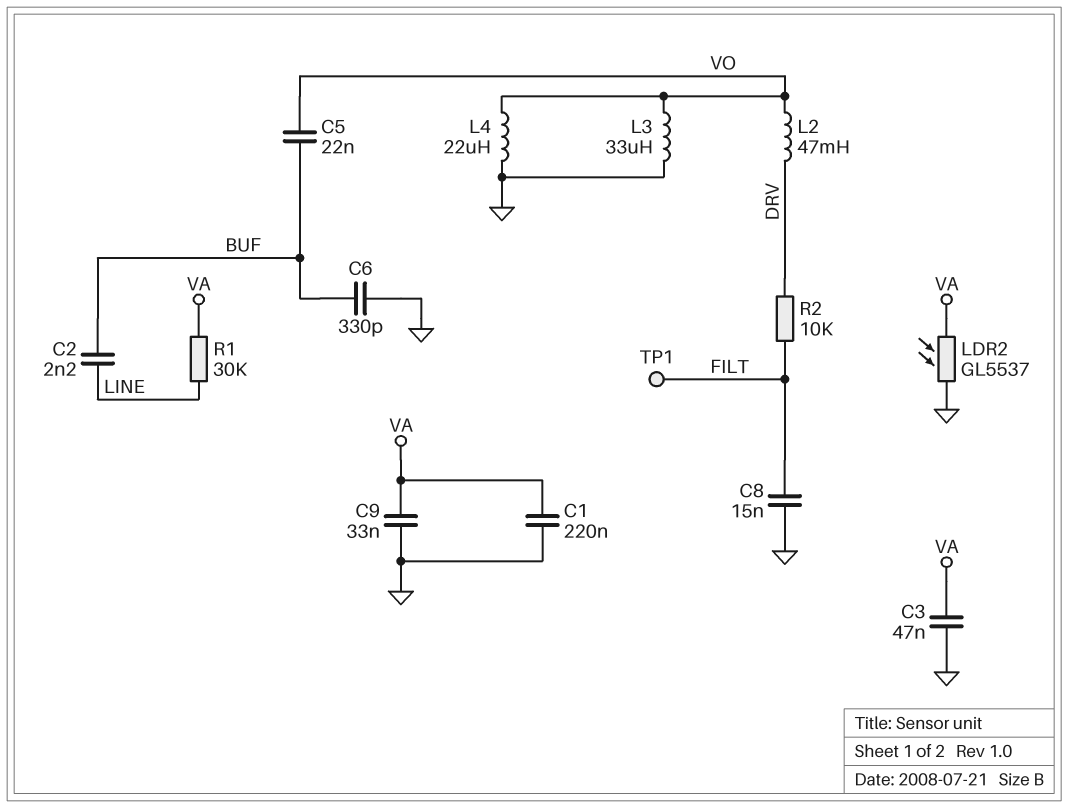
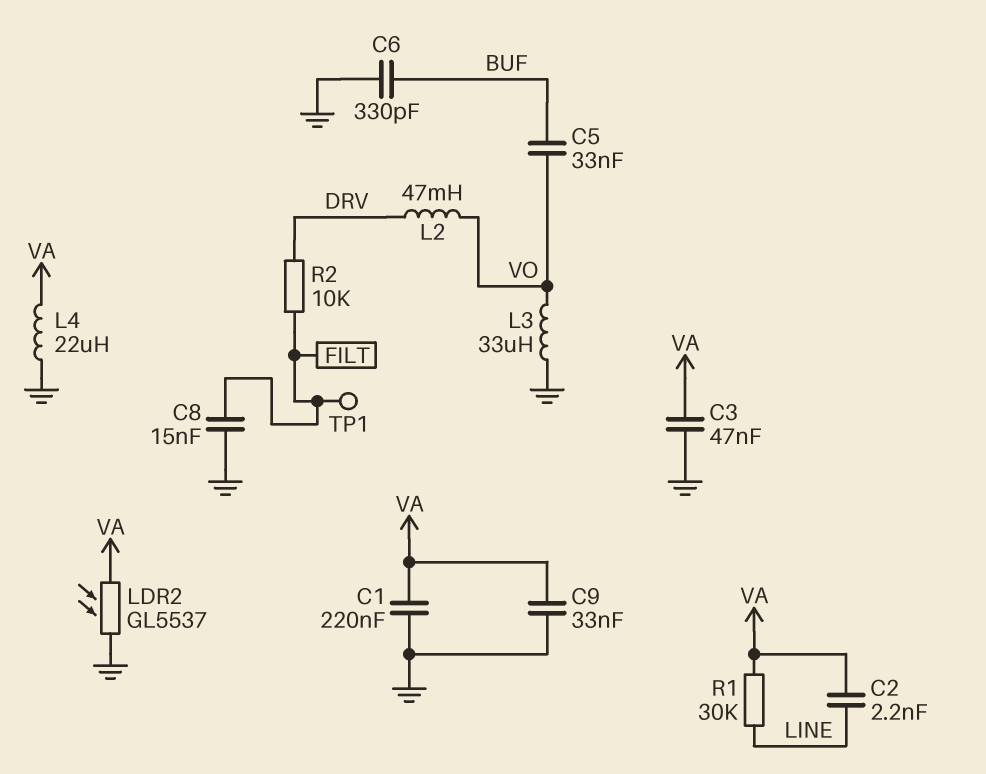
C2: 2.2nF (BUF, LINE) -> 2.2nF (LINE, VA)
C5: 22nF (BUF, VO) -> 33nF (BUF, VO)
L4: 22uH (GND, VO) -> 22uH (GND, VA)

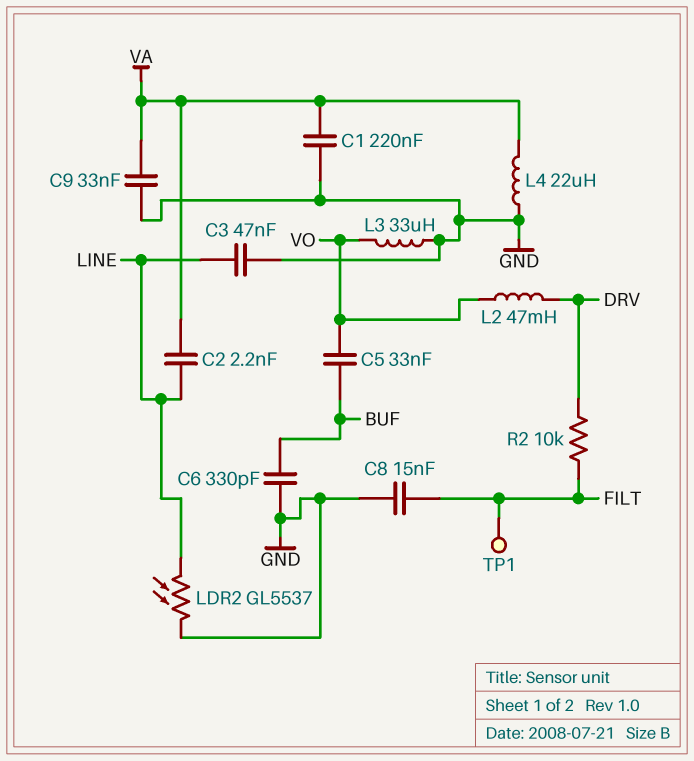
C3: 47nF (GND, VA) -> 47nF (GND, LINE)
LDR2: GL5537 (GND, VA) -> GL5537 (GND, LINE)
R1: 30k (LINE, VA) -> none

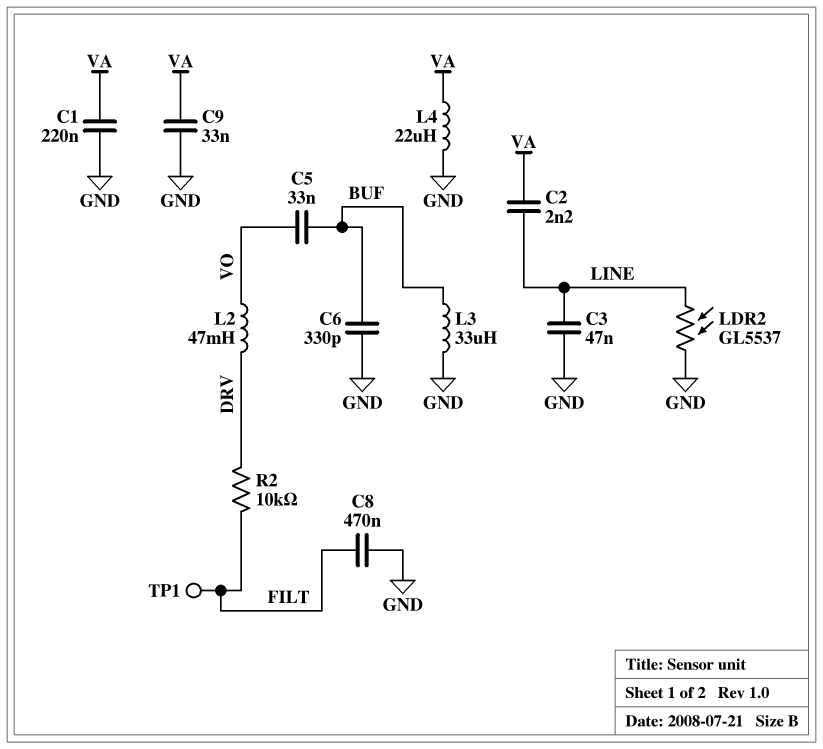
C8: 15nF (FILT, GND) -> 470nF (FILT, GND)
L3: 33uH (GND, VO) -> 33uH (BUF, GND)

